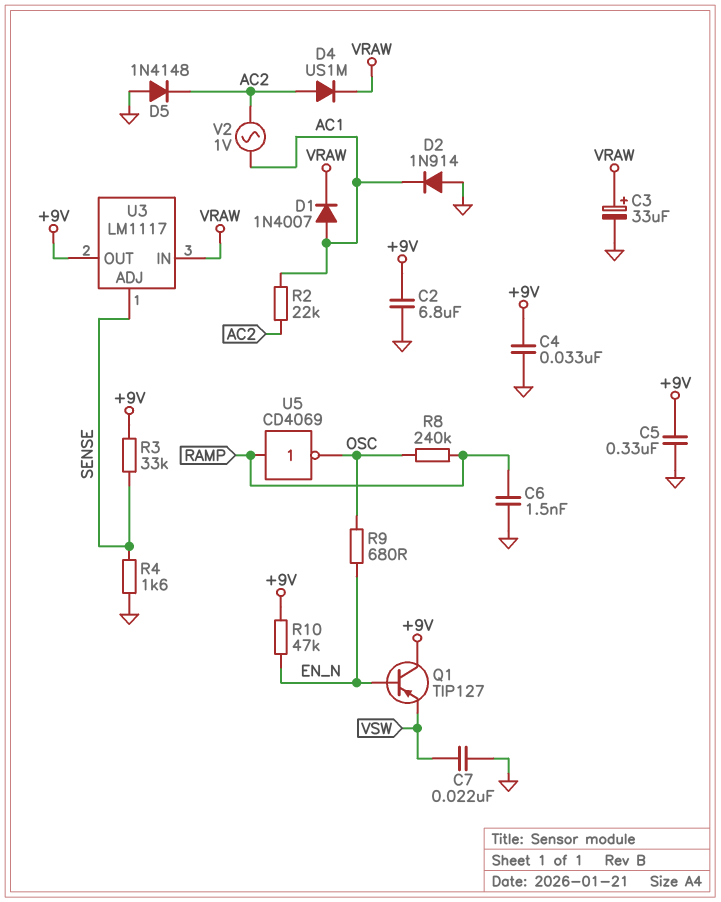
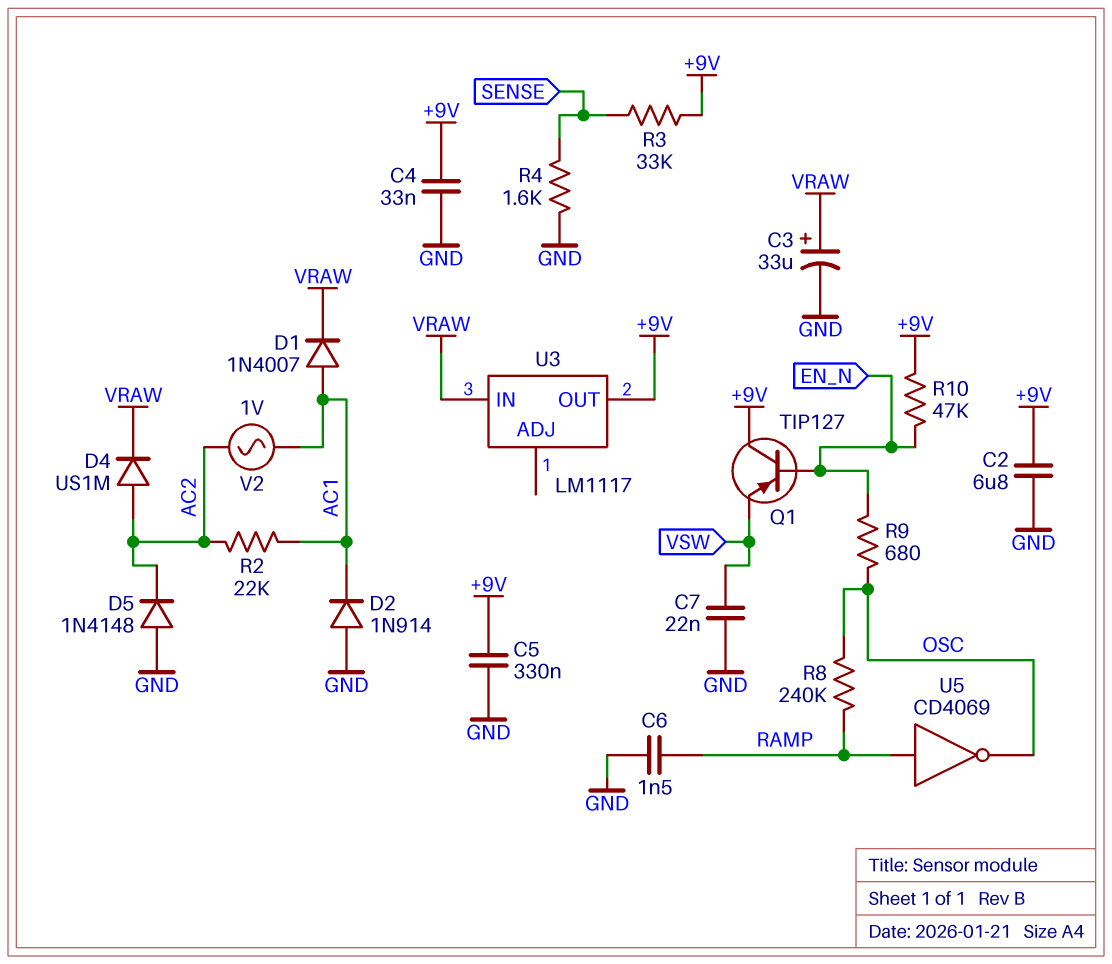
U3 pin ADJ: SENSE -> none

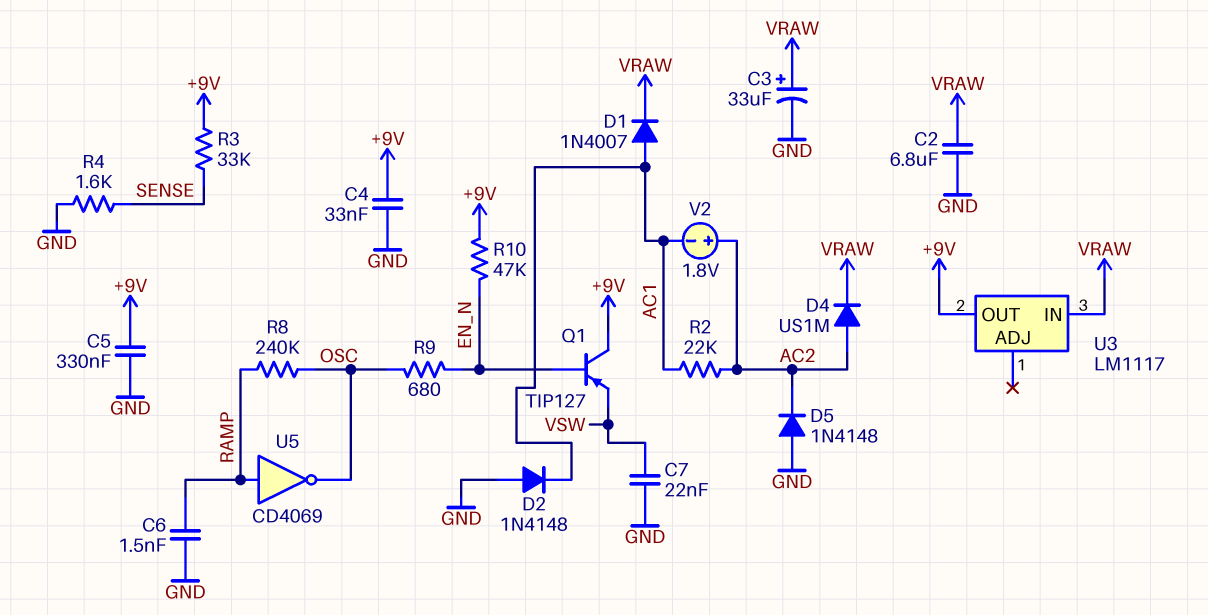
C2: 6.8uF (+9V, GND) -> 6.8uF (GND, VRAW)
D2: diode 1N914 (A GND, K AC1) -> diode 1N4148 (A GND, K AC1)
V2: AC 1V (AC1, AC2) -> 1.8V (plus AC2, minus AC1)

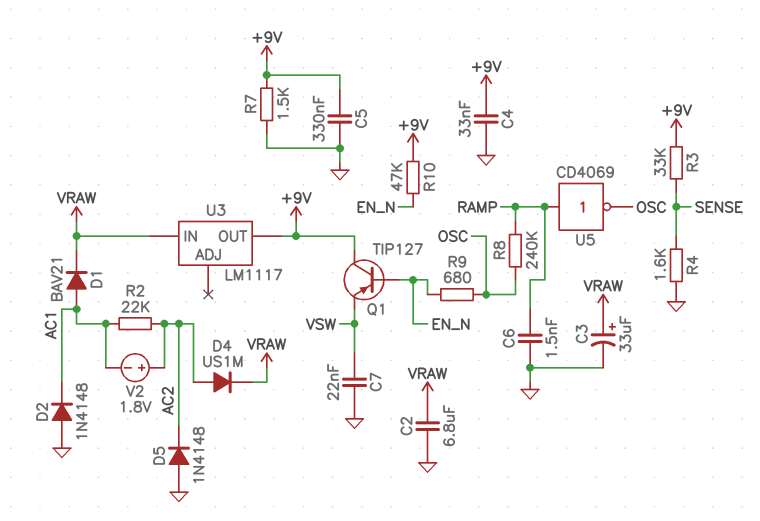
D1: diode 1N4007 (A AC1, K VRAW) -> diode BAV21 (A AC1, K VRAW)
R7: none -> 1.5k (+9V, GND)

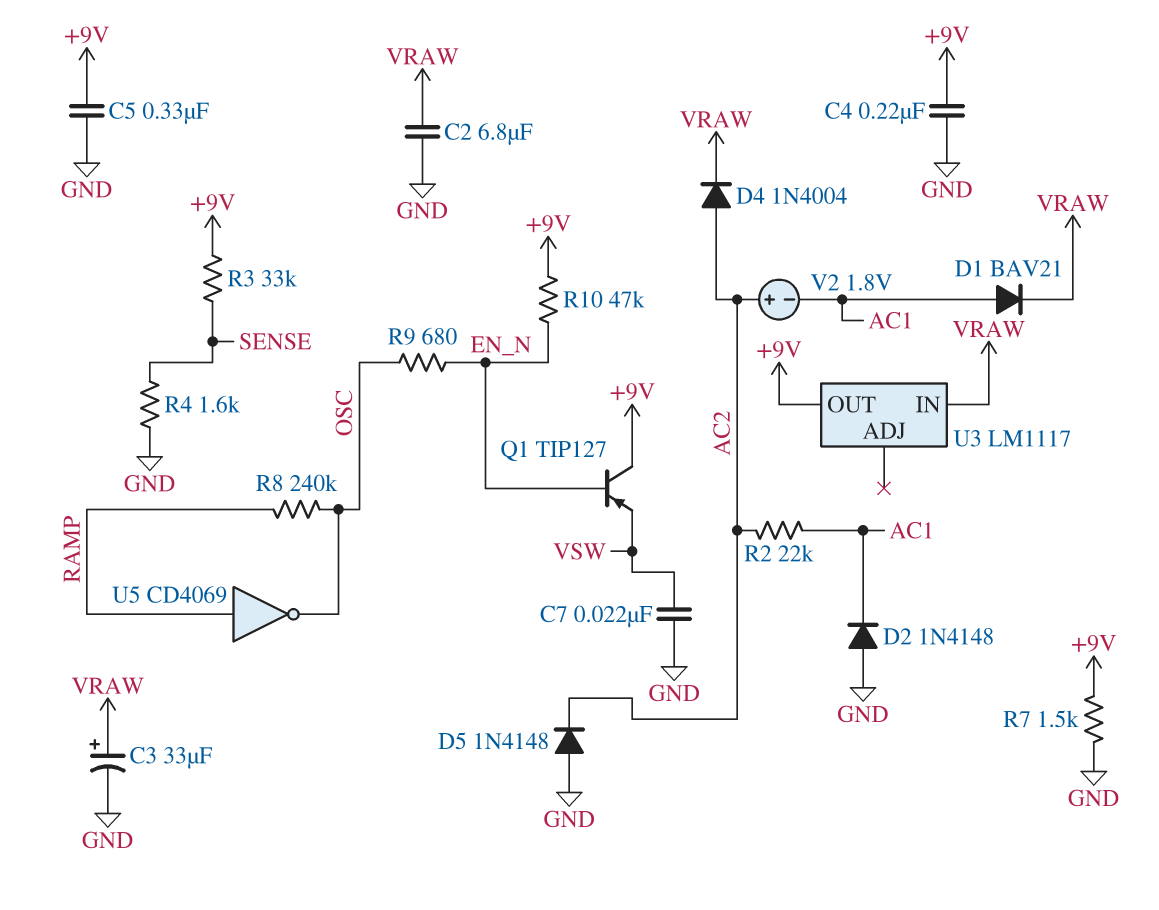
C4: 33nF (+9V, GND) -> 220nF (+9V, GND)
C6: 1.5nF (GND, RAMP) -> none
D4: diode US1M (A AC2, K VRAW) -> diode 1N4004 (A AC2, K VRAW)

